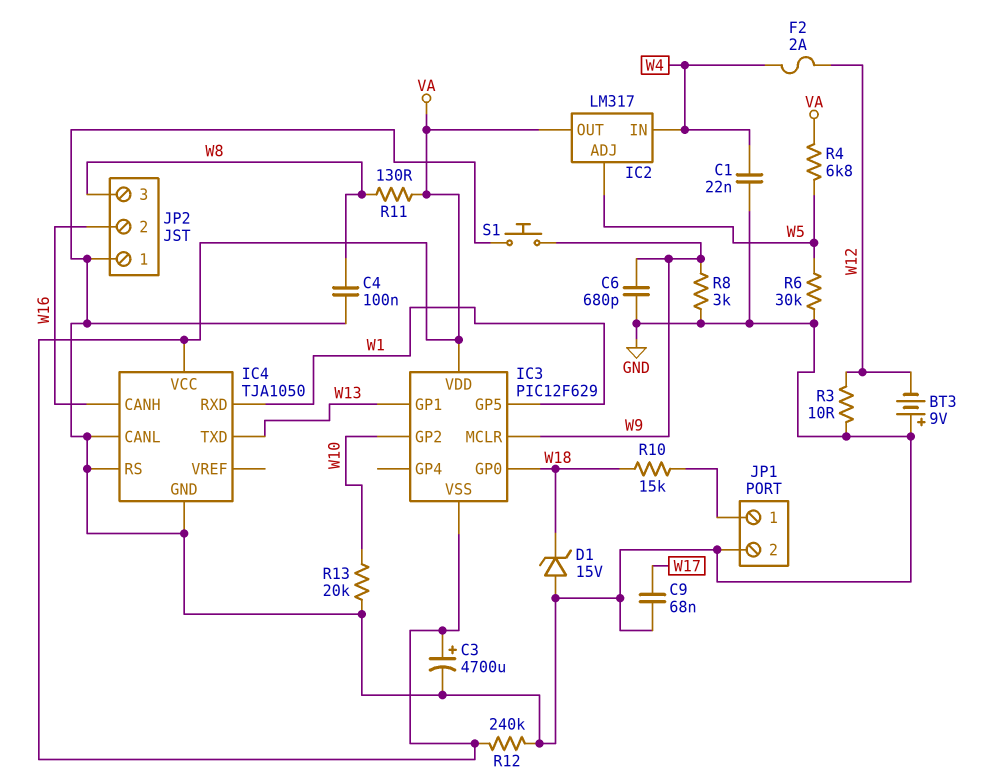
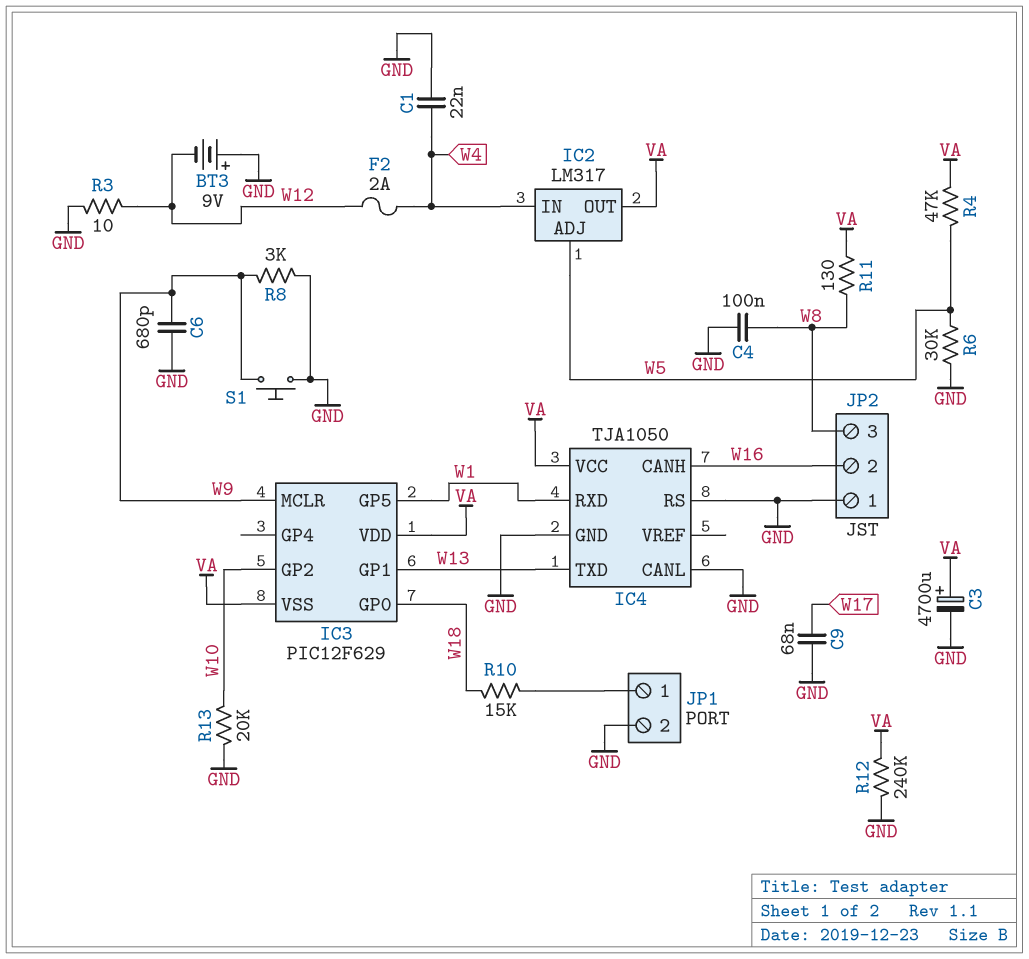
D1: zener 15V (A GND, K W18) -> none
R4: 6.8k (VA, W5) -> 47k (VA, W5)

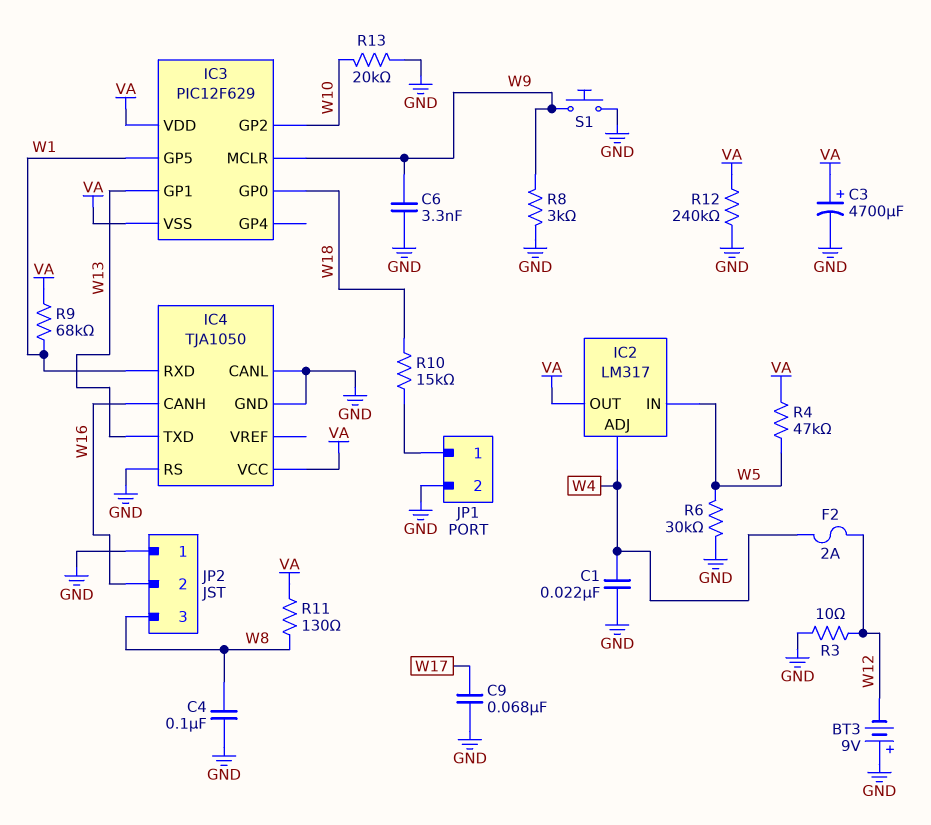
C6: 680pF (GND, W9) -> 3.3nF (GND, W9)
IC2 pin ADJ: W5 -> W4
IC2 pin IN: W4 -> W5
R9: none -> 68k (VA, W1)

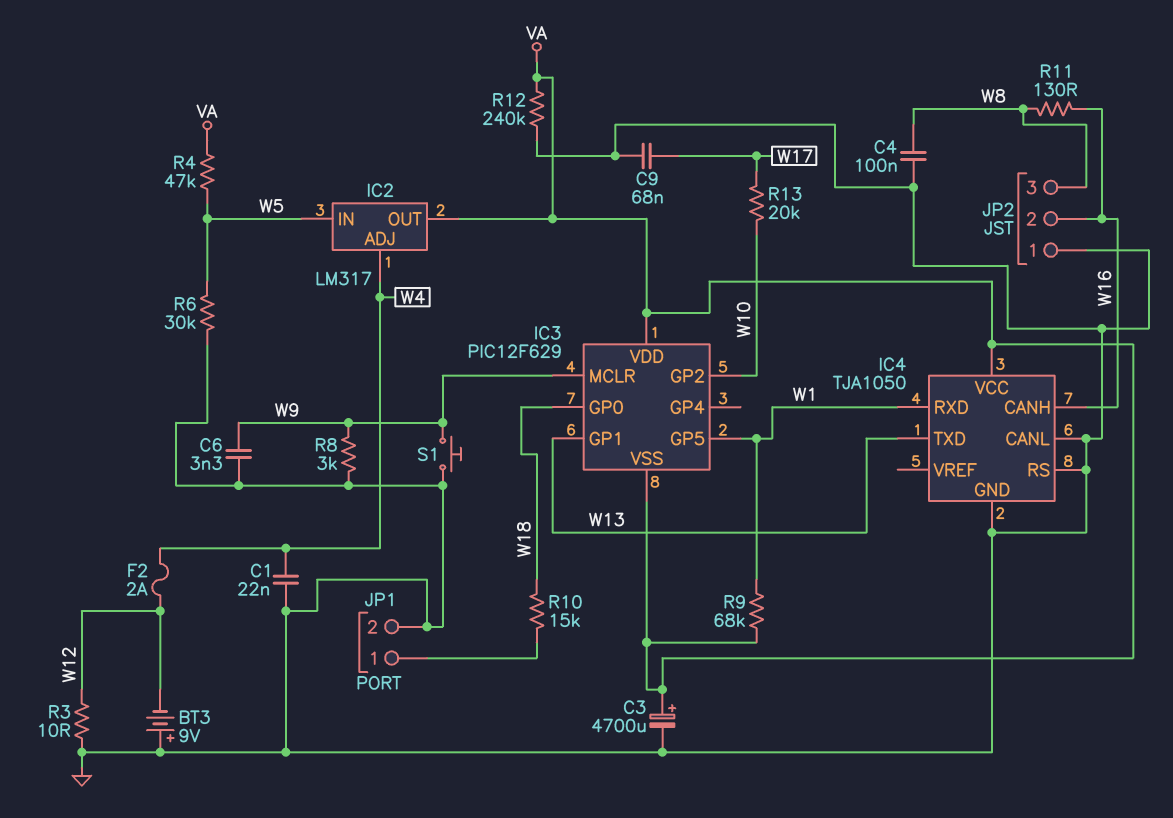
R11: 130 (VA, W8) -> 130 (W8, W16)
R13: 20k (GND, W10) -> 20k (W10, W17)

